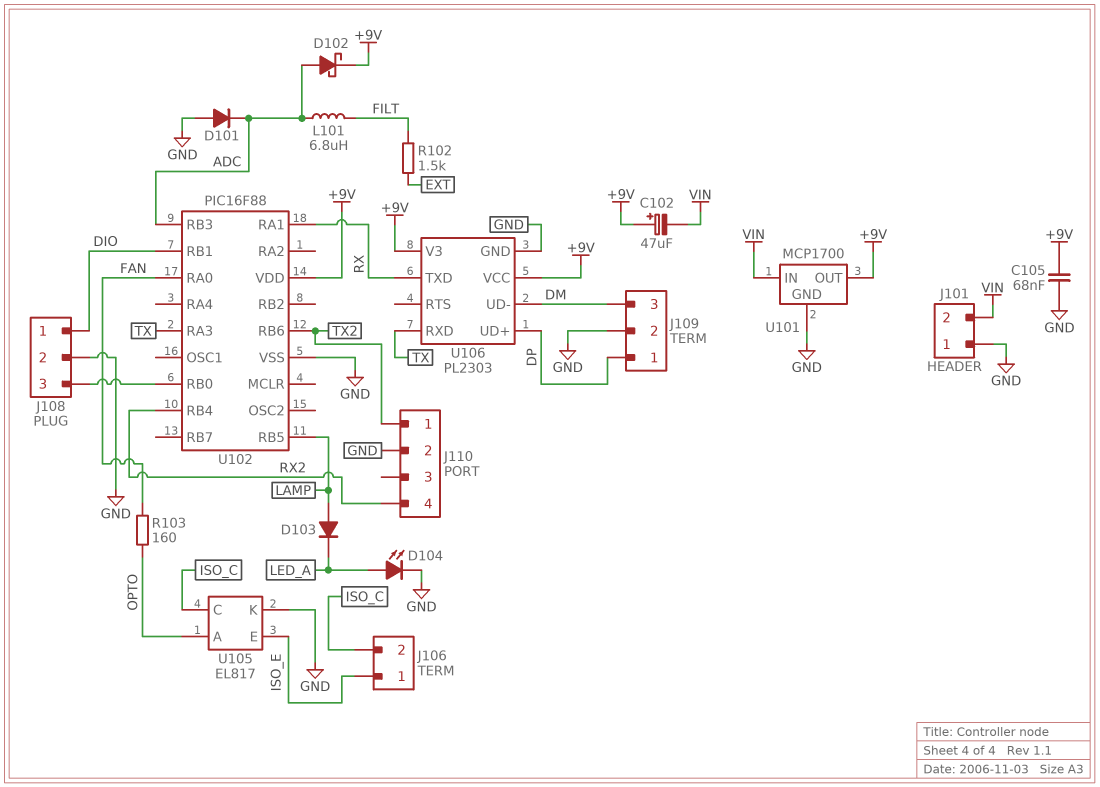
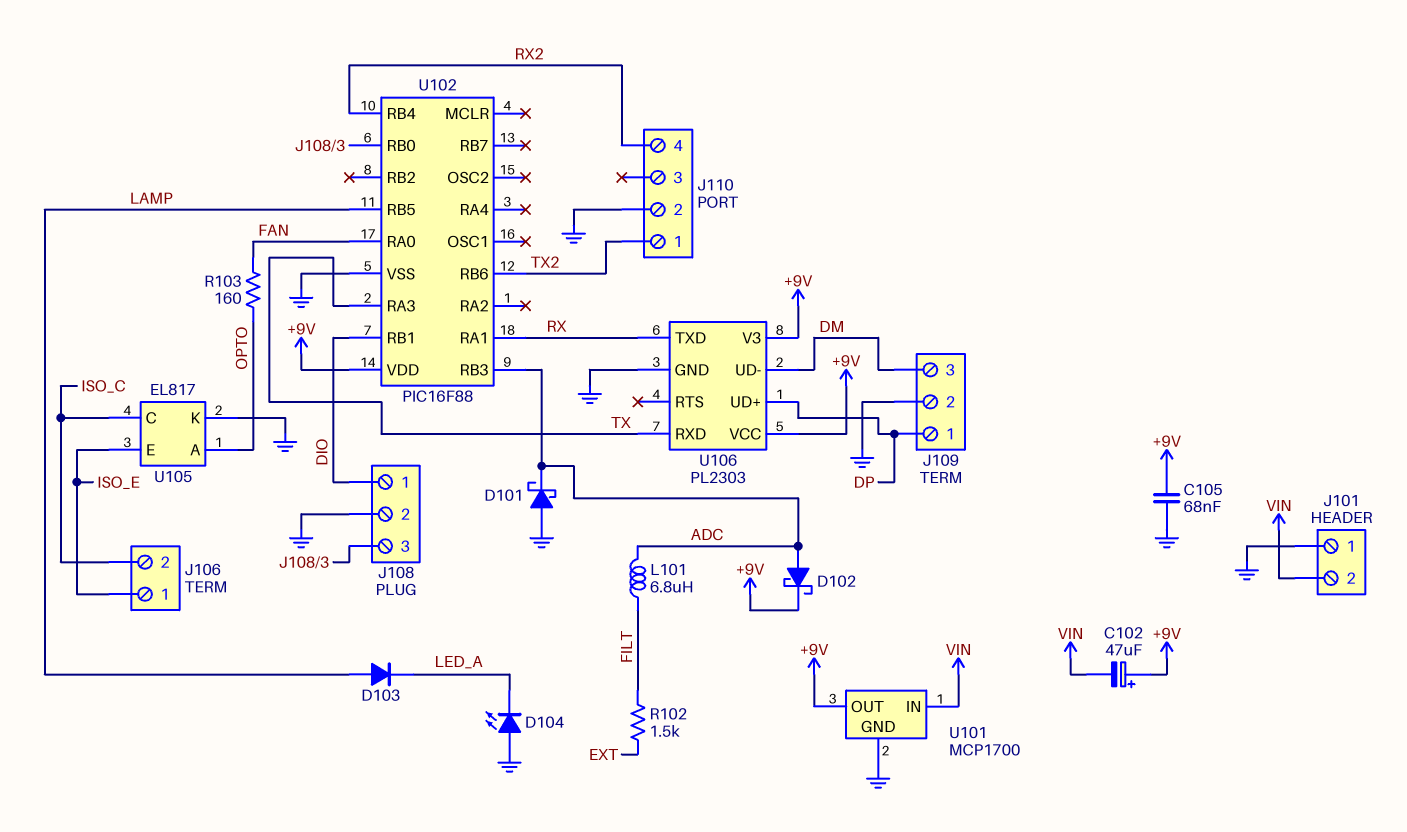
D101: diode (A GND, K ADC) -> schottky (A GND, K ADC)
D104: LED (A LED_A, K GND) -> LED (A GND, K LED_A)

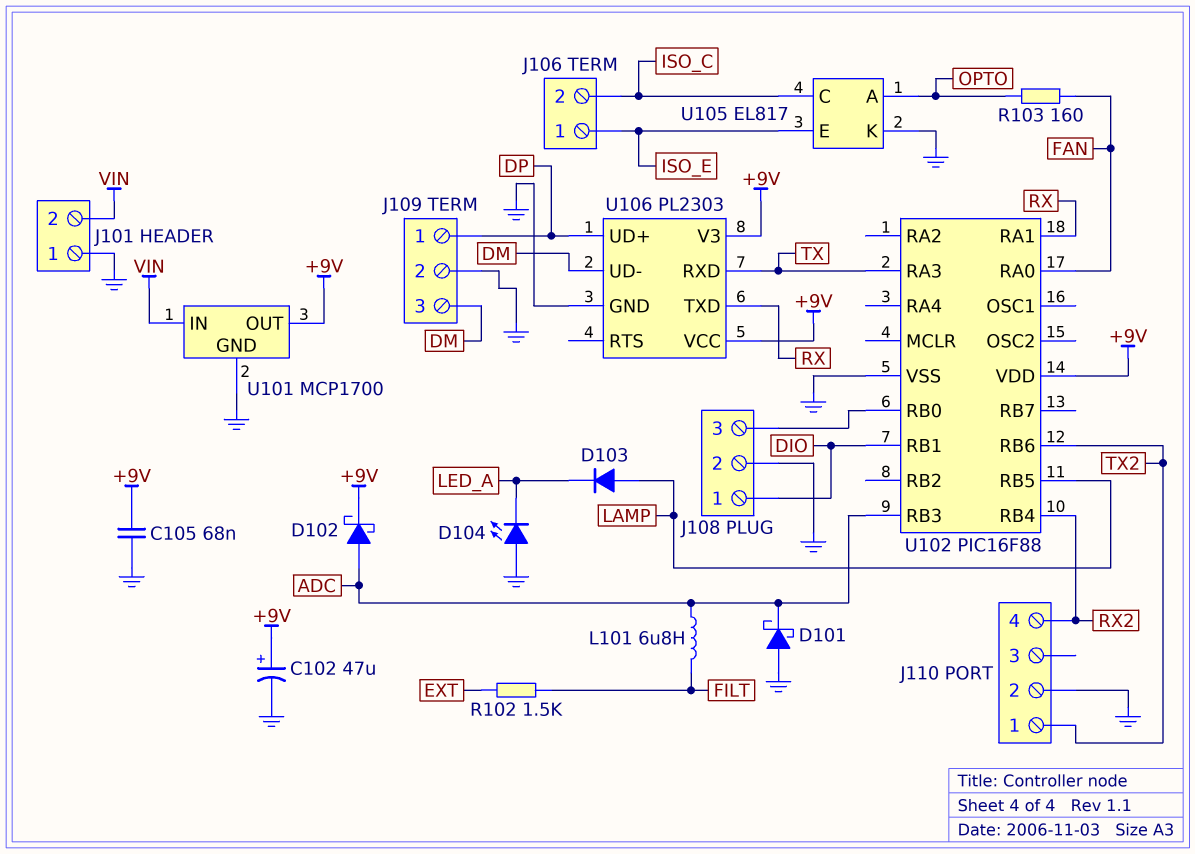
C102: 47uF (plus +9V, minus VIN) -> 47uF (plus +9V, minus GND)

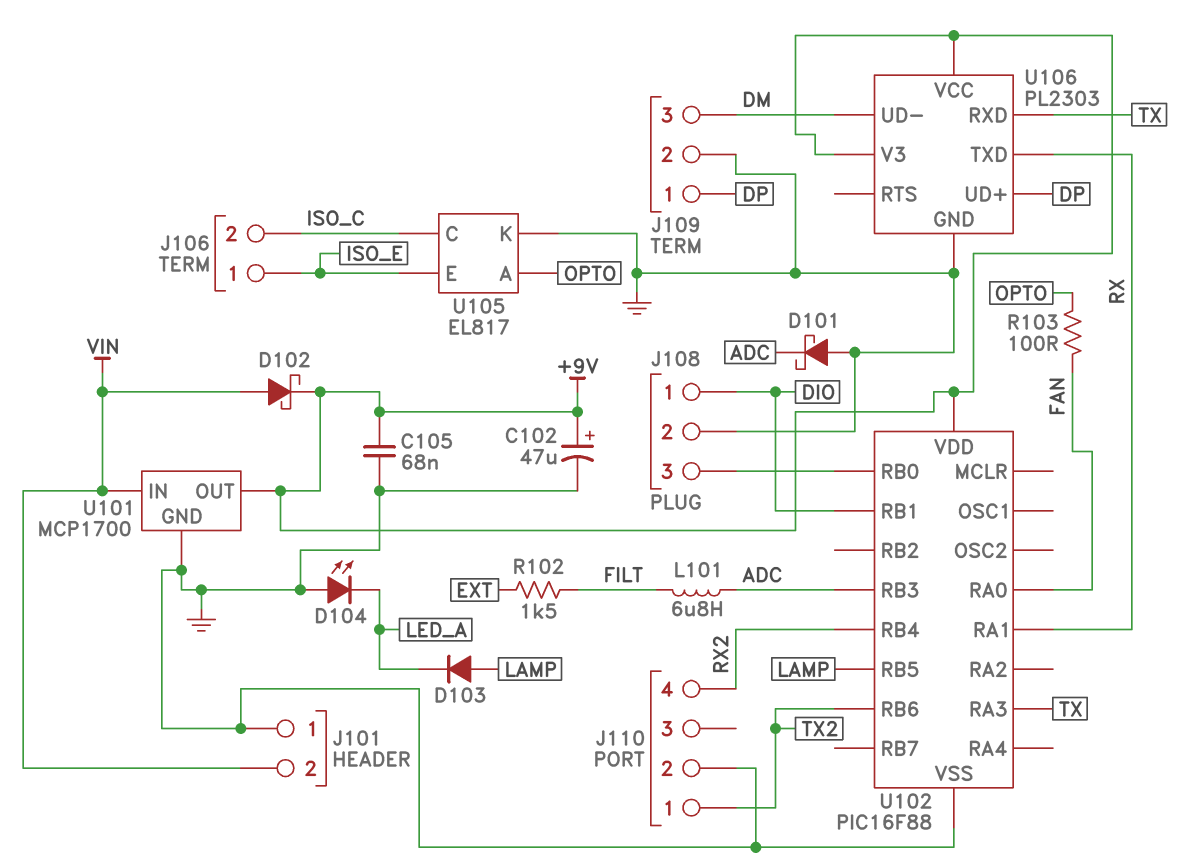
D102: schottky (A ADC, K +9V) -> schottky (A VIN, K +9V)
R103: 160 (FAN, OPTO) -> 100 (FAN, OPTO)

